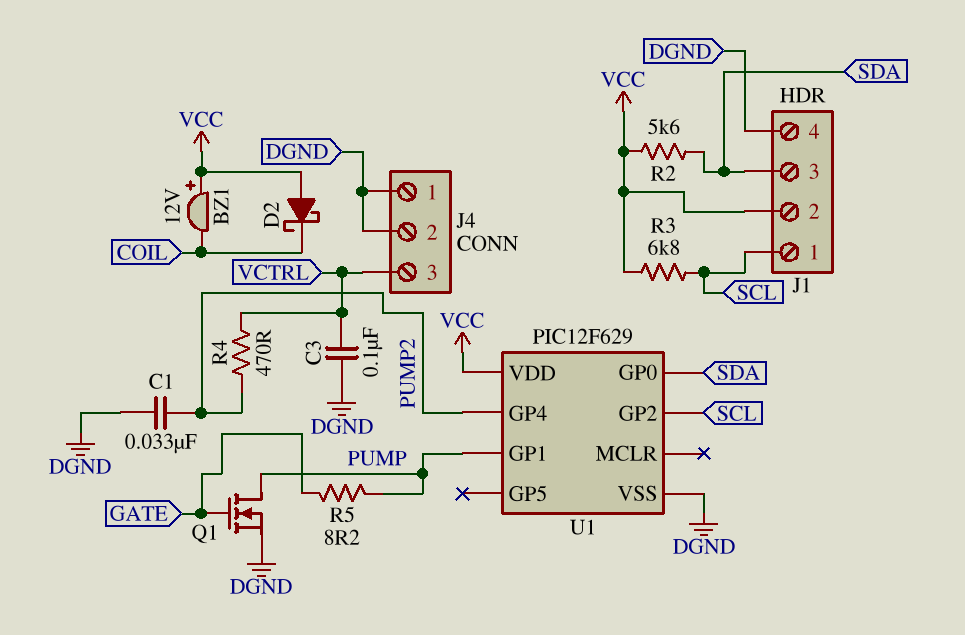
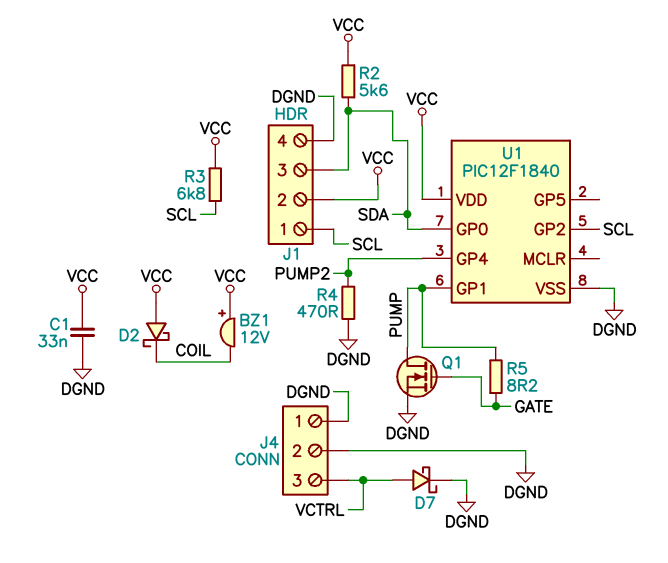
C1: 33nF (DGND, PUMP2) -> 33nF (DGND, VCC)
C3: 100nF (DGND, VCTRL) -> none
D7: none -> schottky (A VCTRL, K DGND)
R4: 470 (PUMP2, VCTRL) -> 470 (DGND, PUMP2)
U1: PIC12F629 -> PIC12F1840

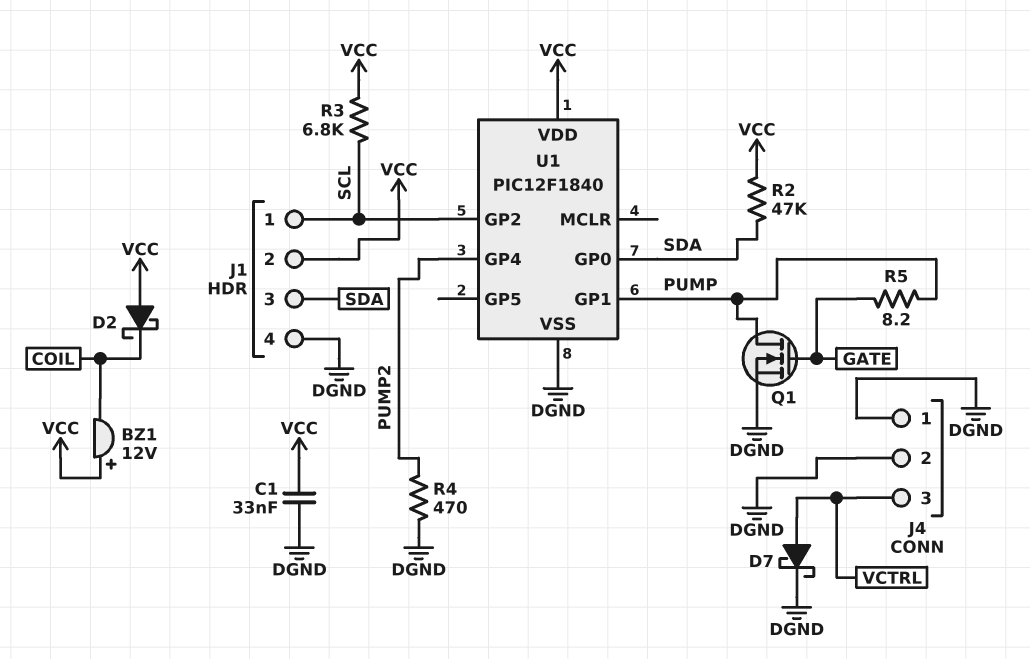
R2: 5.6k (SDA, VCC) -> 47k (SDA, VCC)

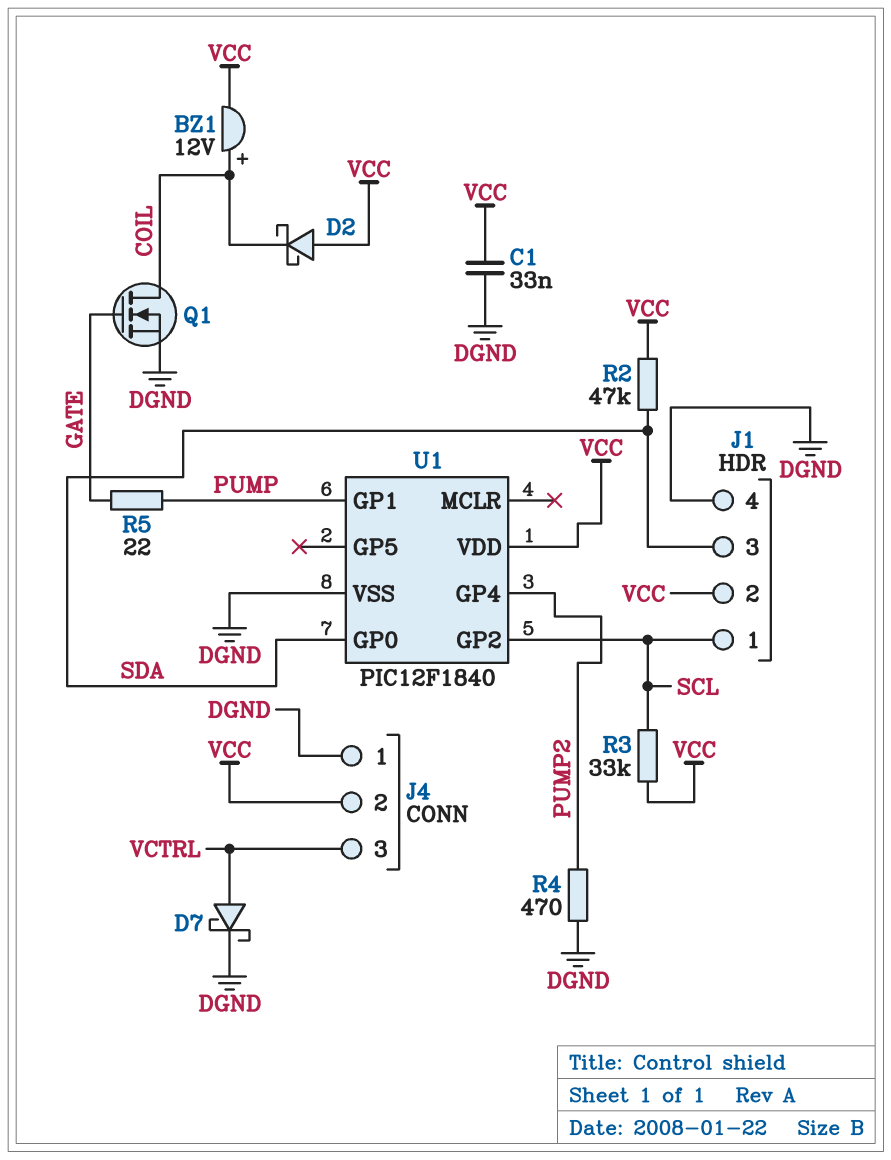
BZ1: buzzer 12V (plus VCC, minus COIL) -> buzzer 12V (plus COIL, minus VCC)
J4 pin 2: DGND -> VCC
Q1: NMOS (G GATE, D PUMP, S DGND) -> NMOS (G GATE, D COIL, S DGND)
R3: 6.8k (SCL, VCC) -> 33k (SCL, VCC)
R5: 8.2 (GATE, PUMP) -> 22 (GATE, PUMP)

